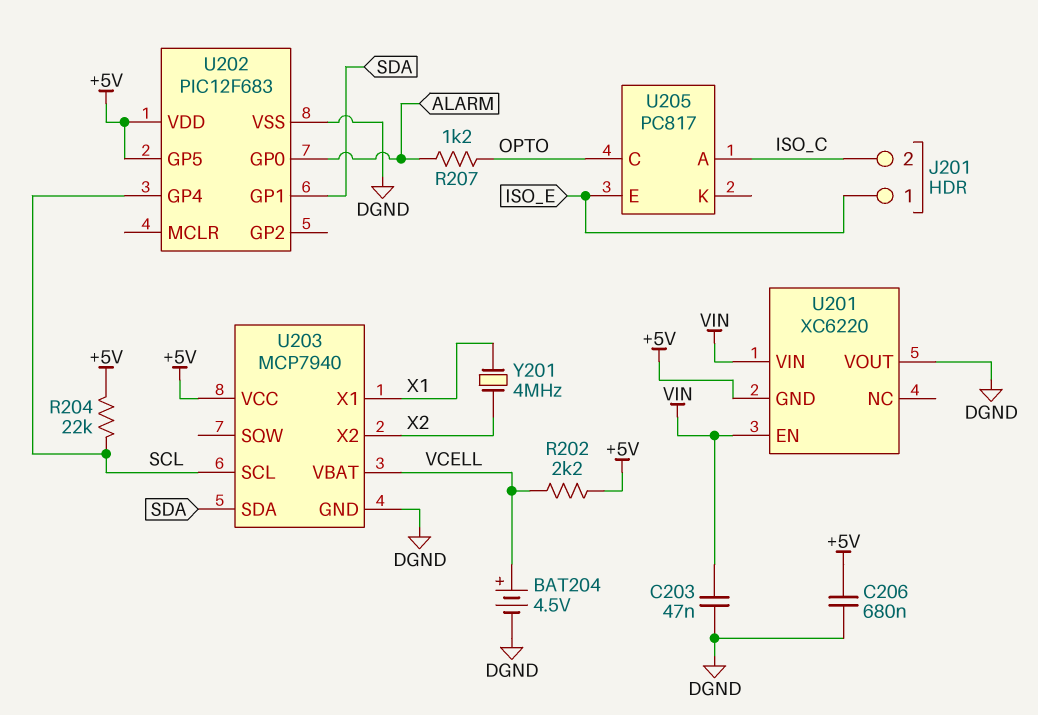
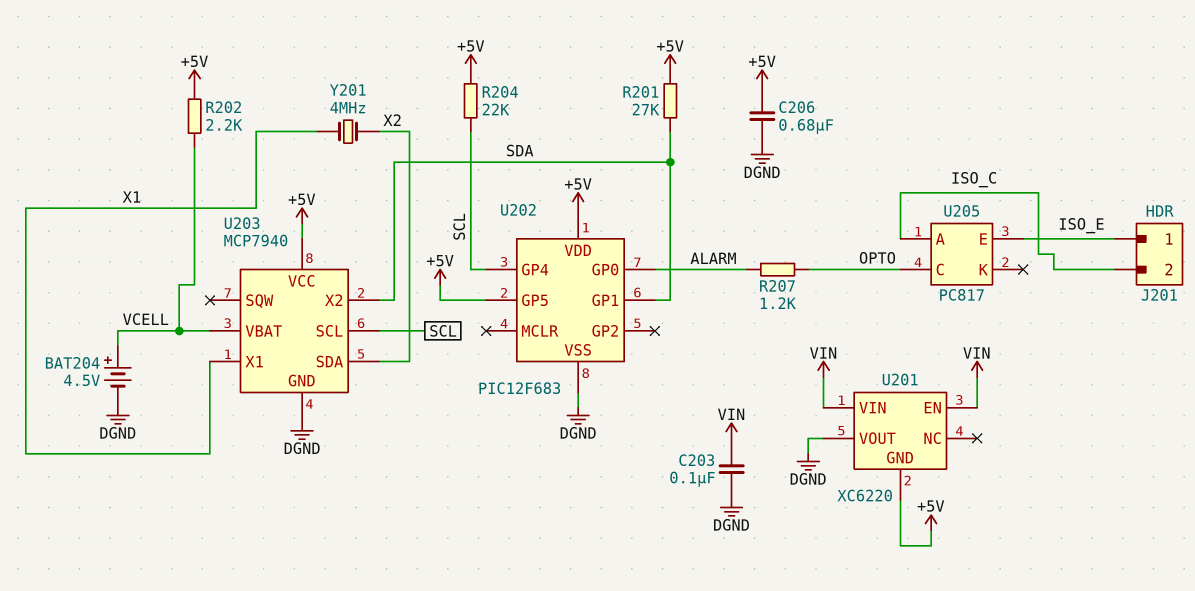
C203: 47nF (DGND, VIN) -> 100nF (DGND, VIN)
R201: none -> 27k (+5V, SDA)
U203 pin SDA: SDA -> X2
U203 pin X2: X2 -> SDA

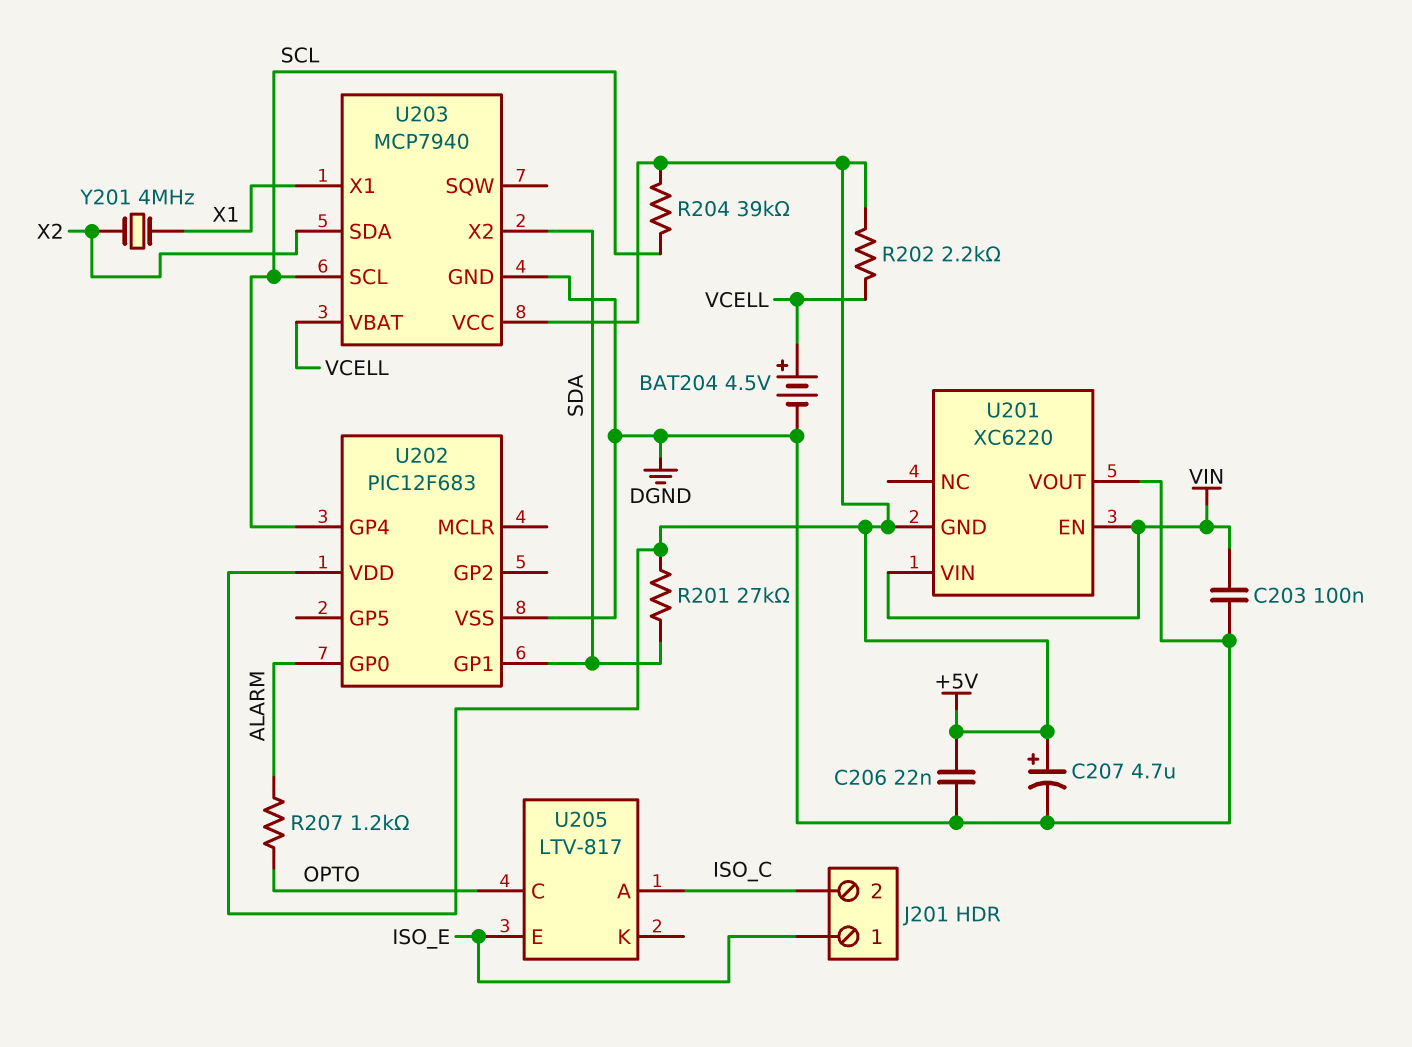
C206: 680nF (+5V, DGND) -> 22nF (+5V, DGND)
C207: none -> 4.7uF (plus +5V, minus DGND)
R204: 22k (+5V, SCL) -> 39k (+5V, SCL)
U202 pin GP5: +5V -> none
U205: PC817 -> LTV-817

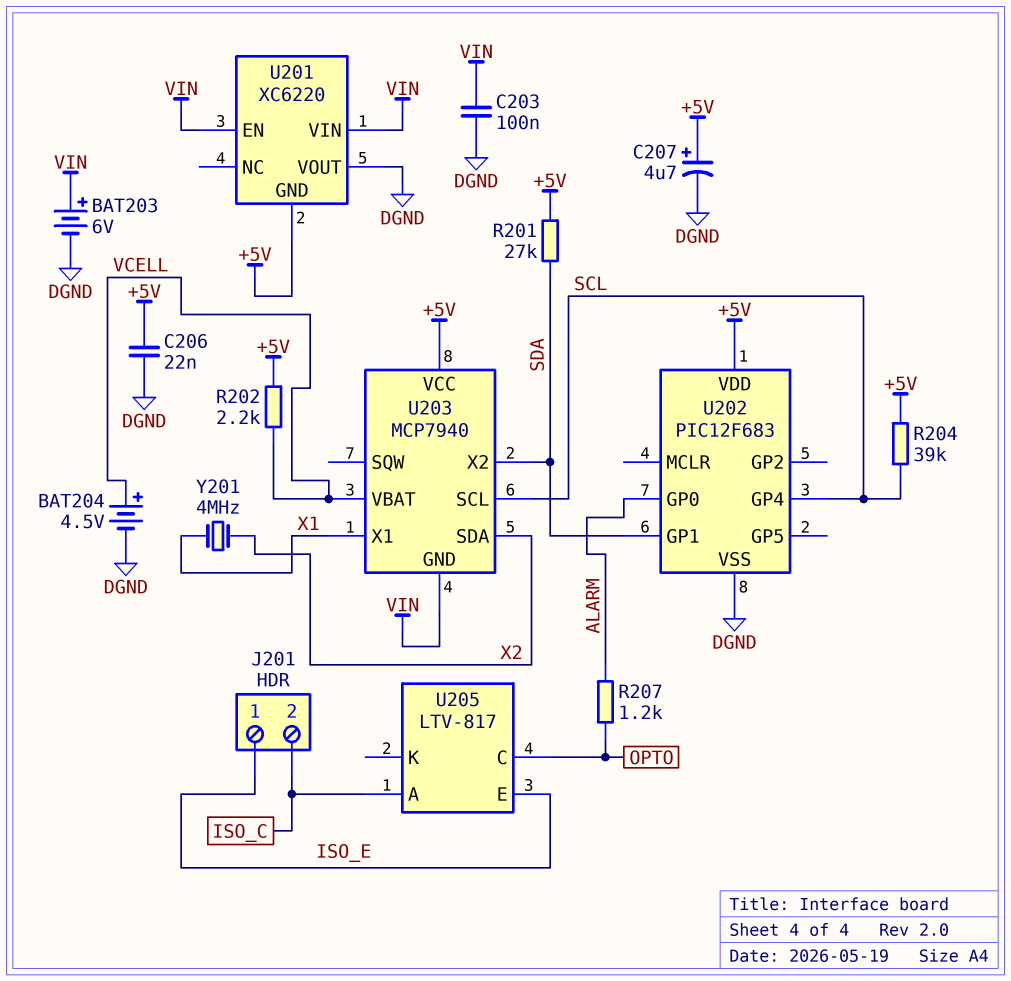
BAT203: none -> 6V (plus VIN, minus DGND)
U203 pin GND: DGND -> VIN

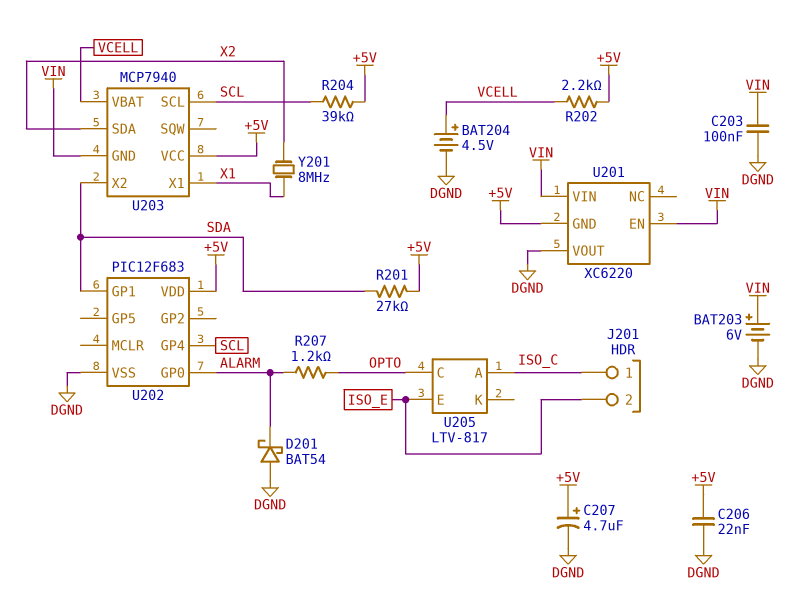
D201: none -> schottky BAT54 (A DGND, K ALARM)
J201 pin 1: ISO_E -> ISO_C
J201 pin 2: ISO_C -> ISO_E
Y201: 4MHz (X1, X2) -> 8MHz (X1, X2)

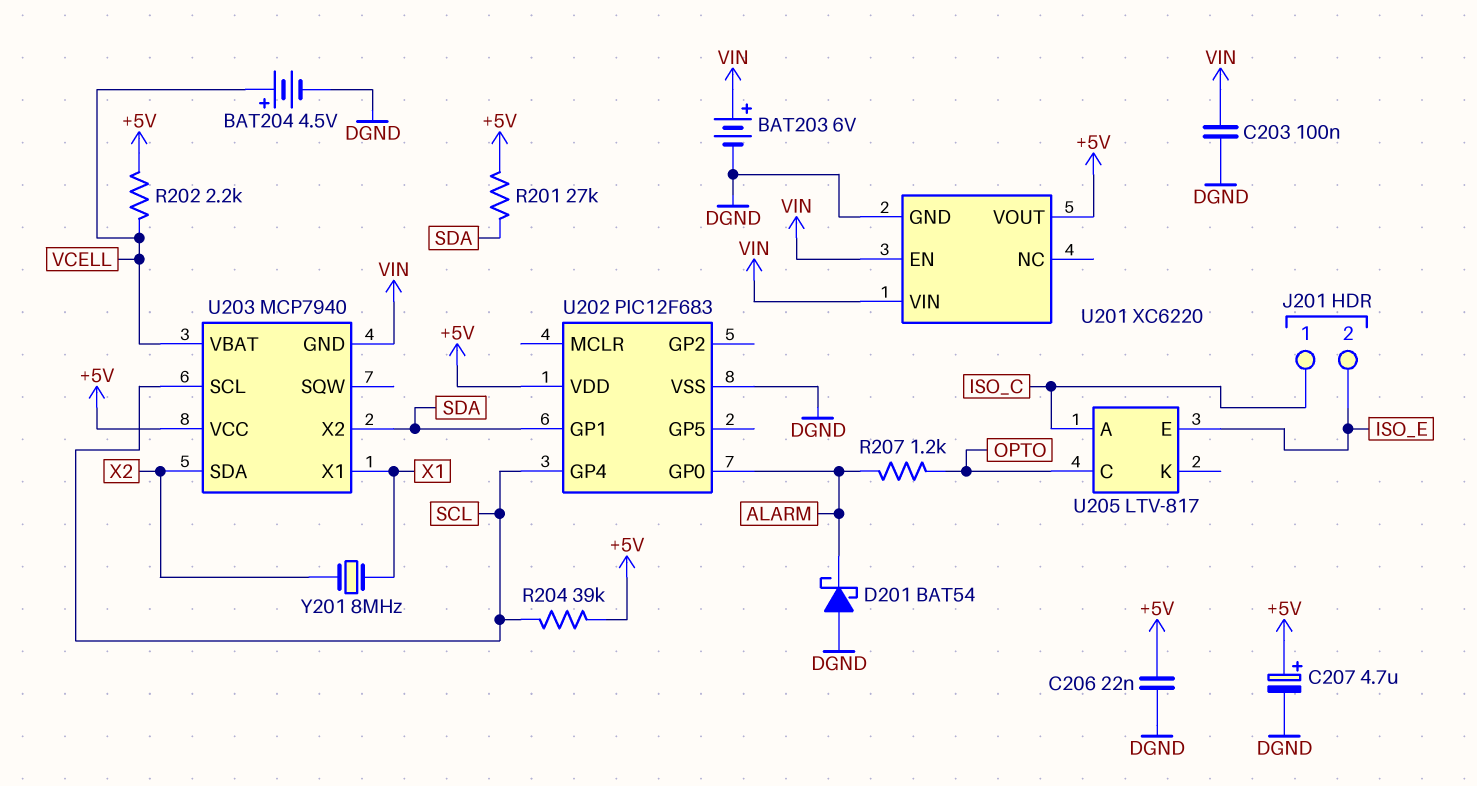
U201 pin GND: +5V -> DGND
U201 pin VOUT: DGND -> +5V

